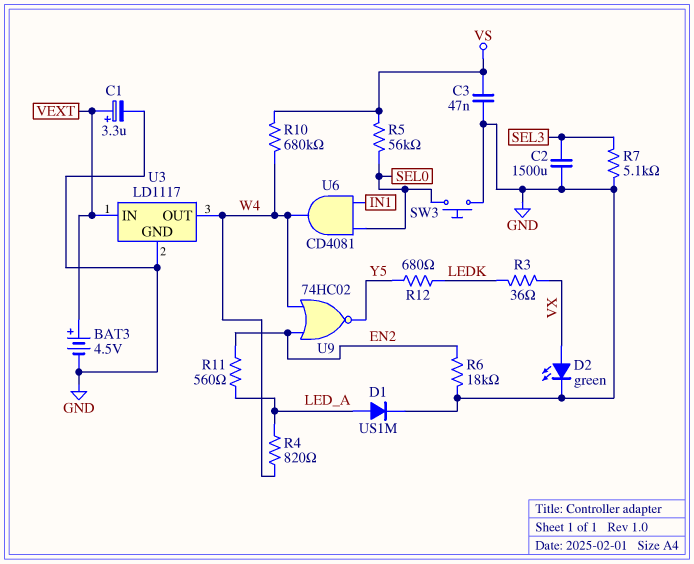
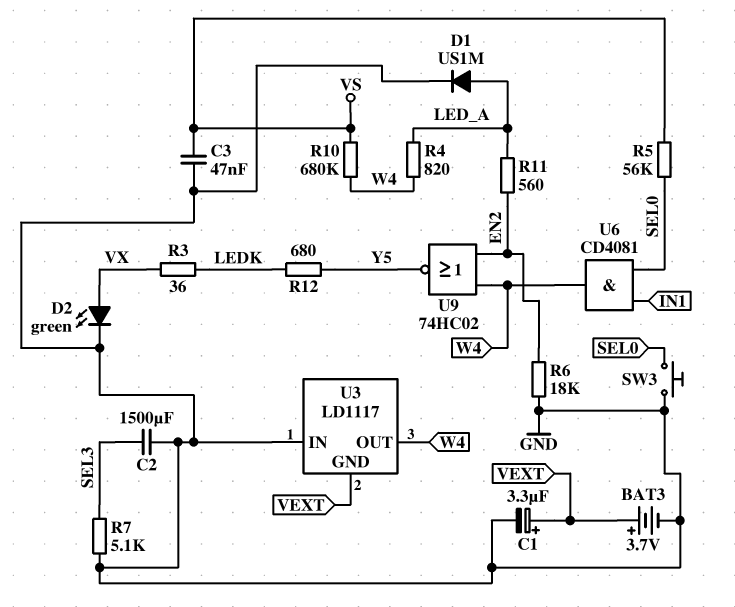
BAT3: 4.5V (plus VEXT, minus GND) -> 3.7V (plus VEXT, minus GND)
U3 pin GND: GND -> VEXT
U3 pin IN: VEXT -> GND

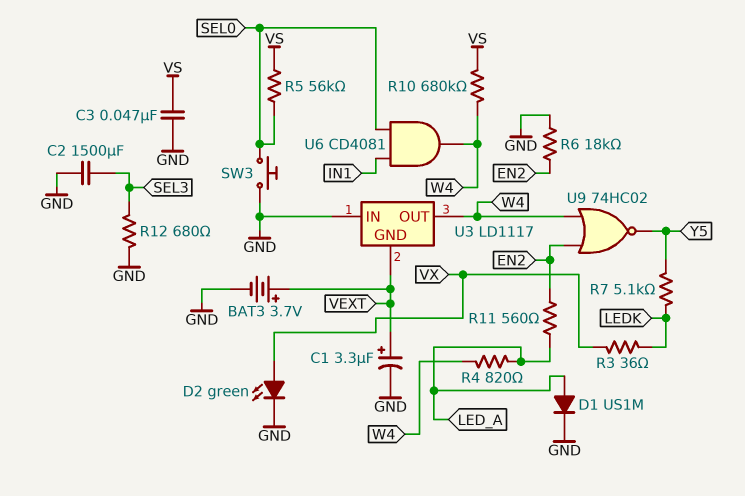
R7: 5.1k (GND, SEL3) -> 5.1k (LEDK, Y5)
R12: 680 (LEDK, Y5) -> 680 (GND, SEL3)

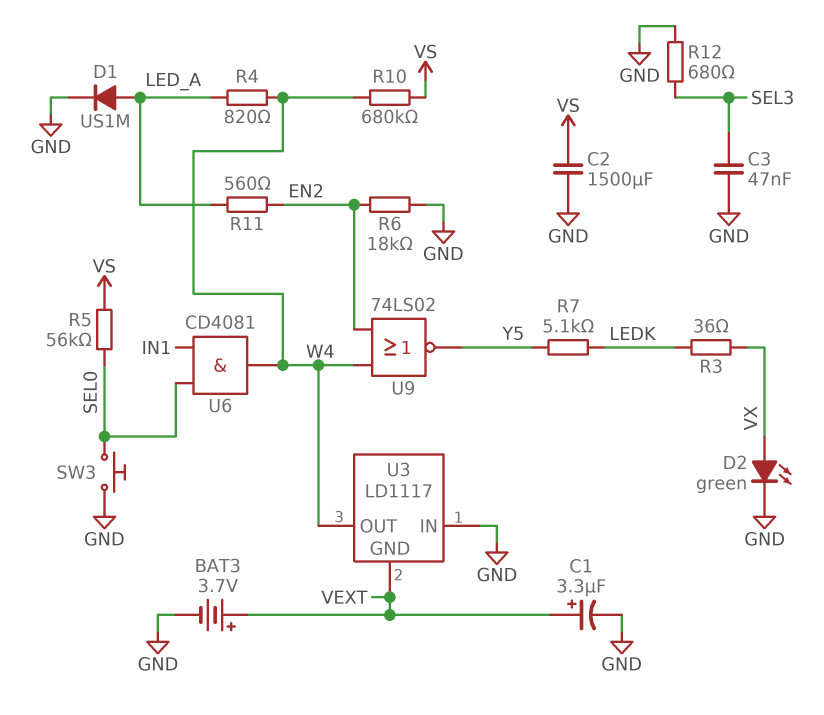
C2: 1500uF (GND, SEL3) -> 1500uF (GND, VS)
C3: 47nF (GND, VS) -> 47nF (GND, SEL3)
U9: NOR 74HC02 (in EN2, in W4, out Y5) -> NOR 74LS02 (in EN2, in W4, out Y5)

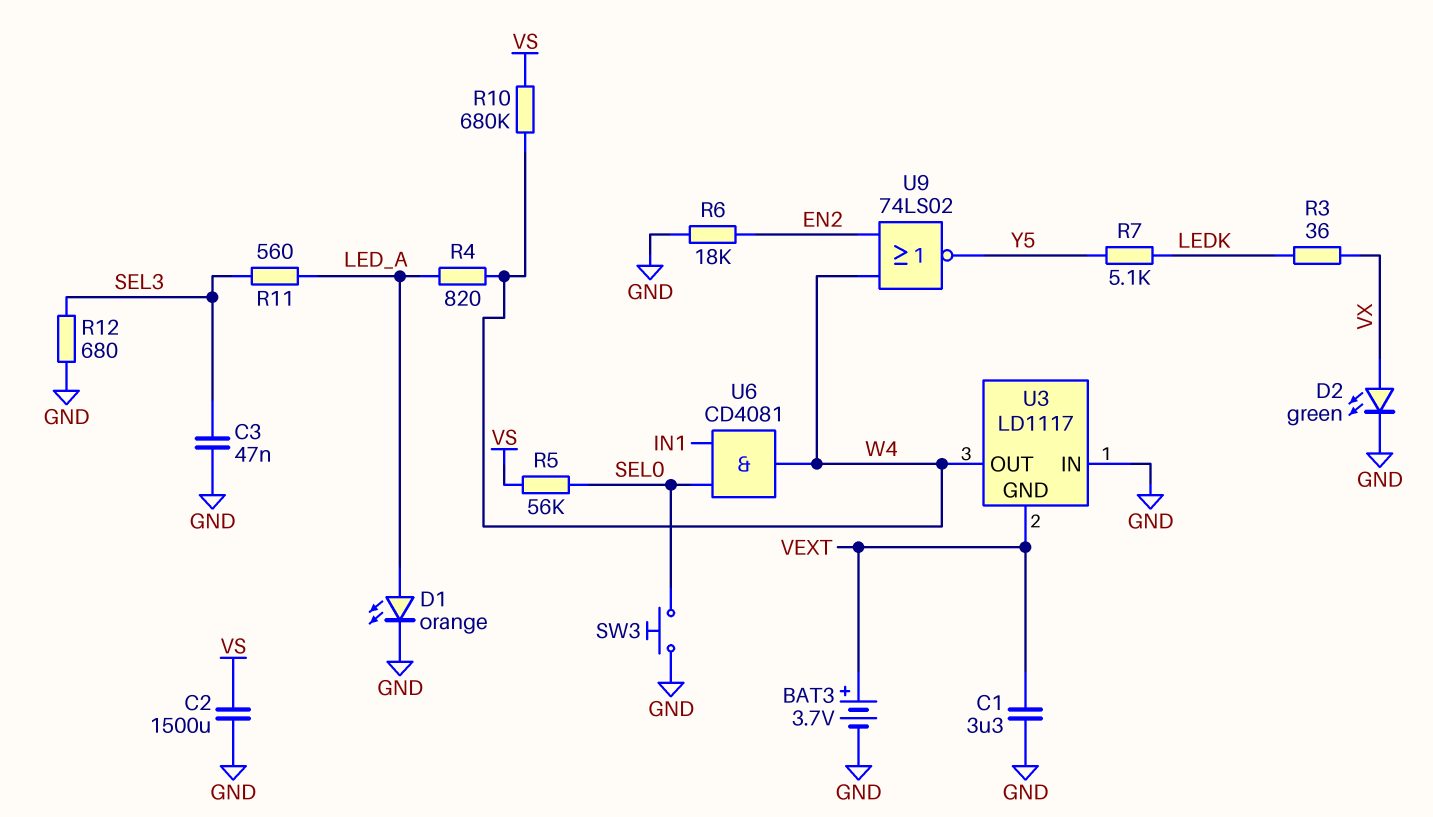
C1: 3.3uF (plus VEXT, minus GND) -> 3.3uF (GND, VEXT)
D1: diode US1M (A LED_A, K GND) -> LED orange (A LED_A, K GND)
R11: 560 (EN2, LED_A) -> 560 (LED_A, SEL3)

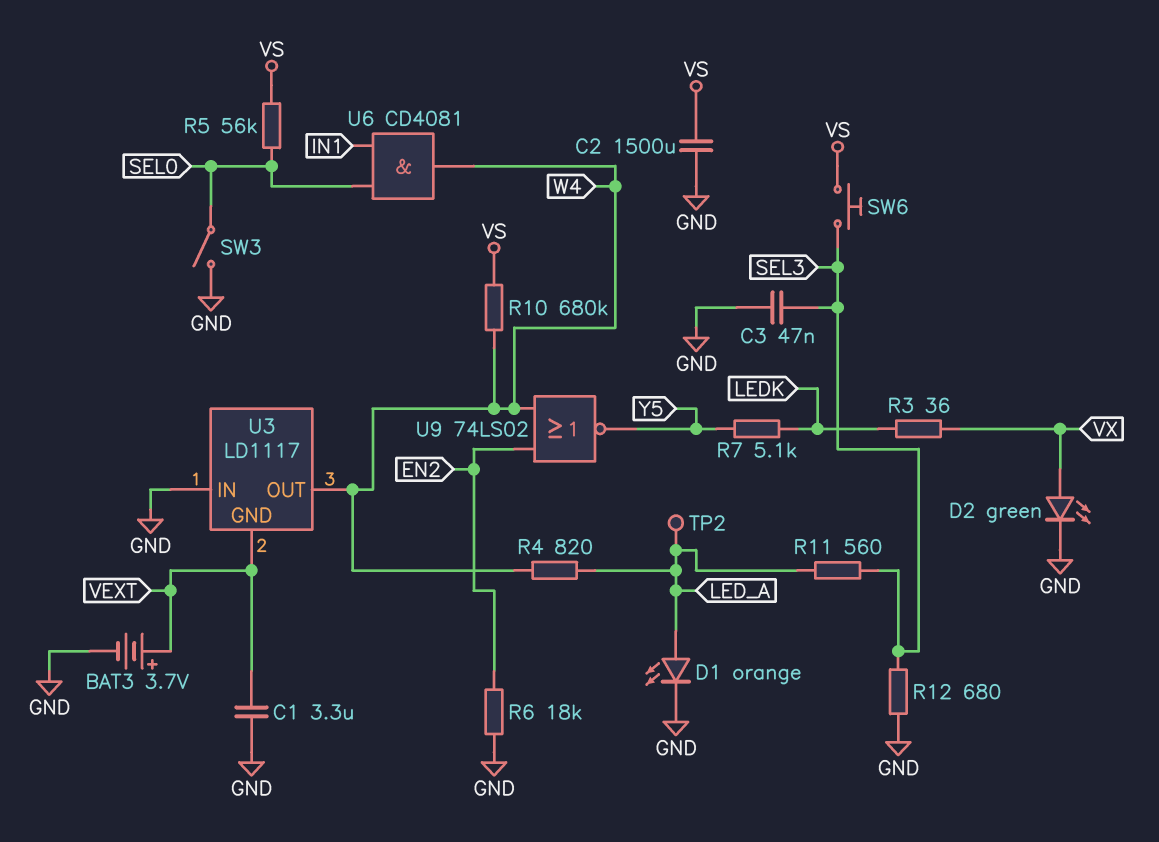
SW3: button (GND, SEL0) -> switch (GND, SEL0)
SW6: none -> button (SEL3, VS)
TP2: none -> test point (LED_A)

